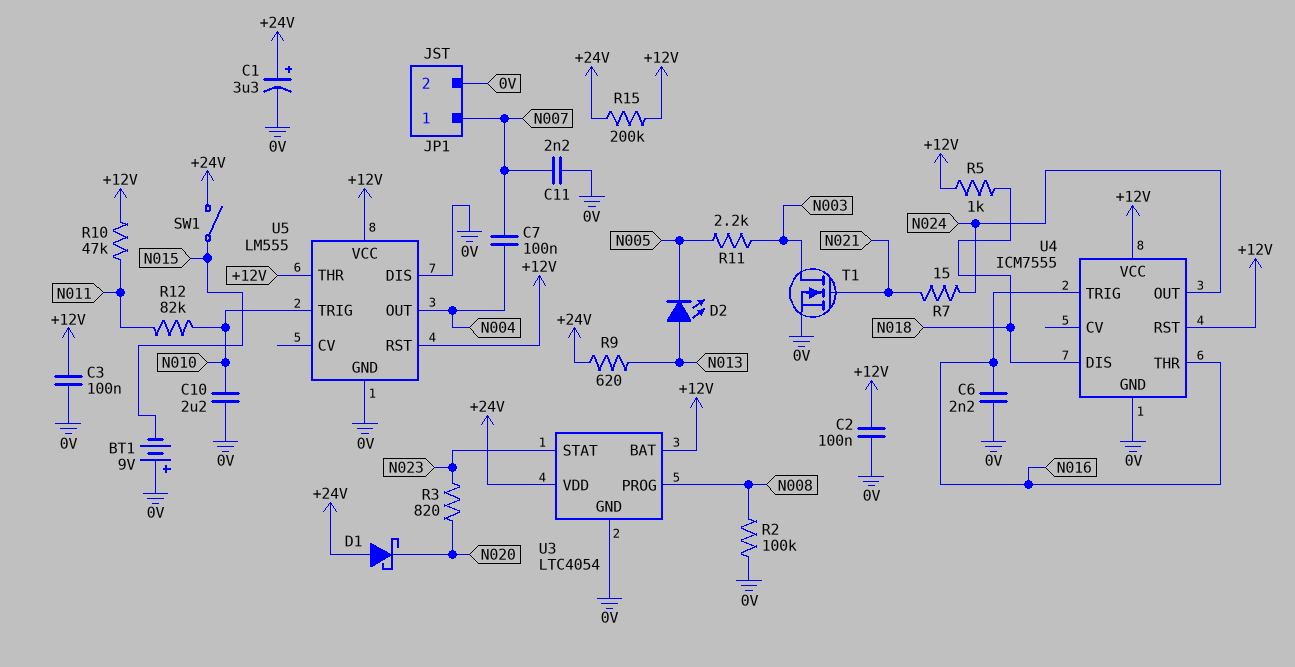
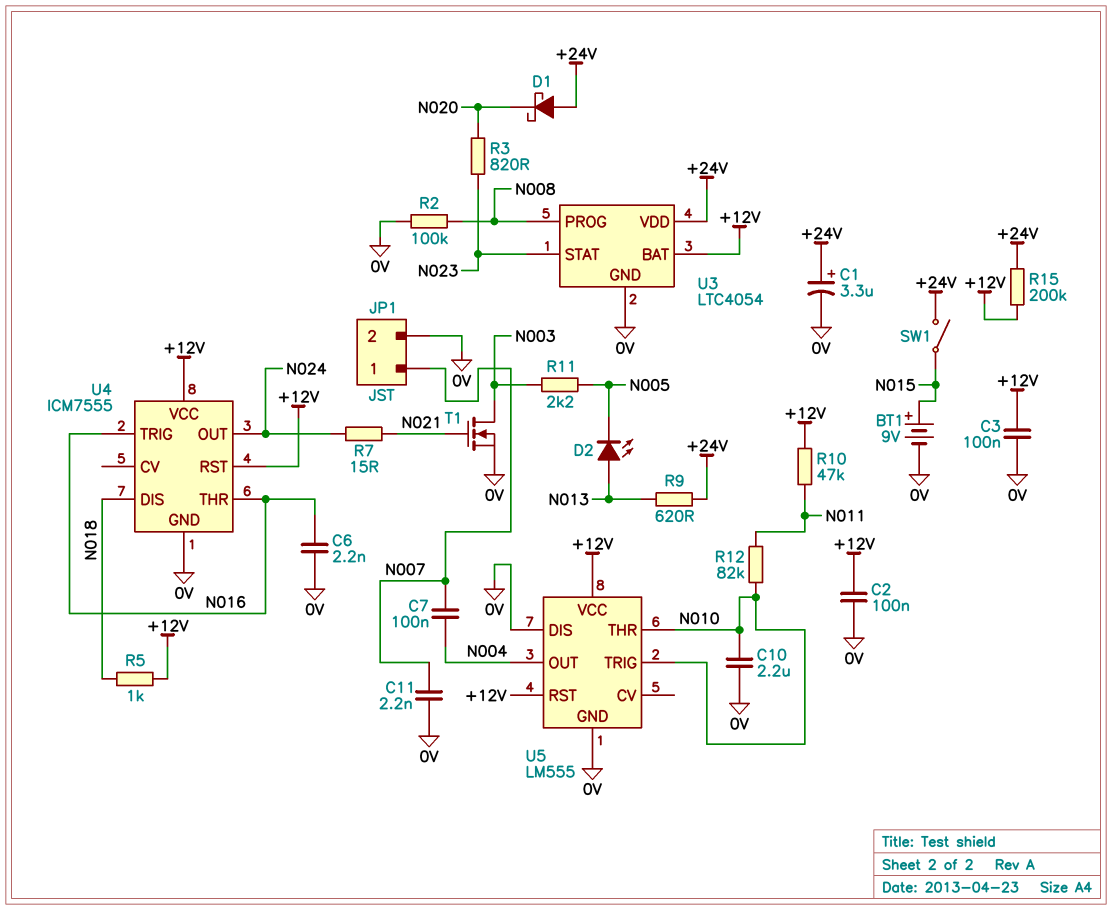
BT1: 9V (plus 0V, minus N015) -> 9V (plus N015, minus 0V)
U5 pin THR: +12V -> N010

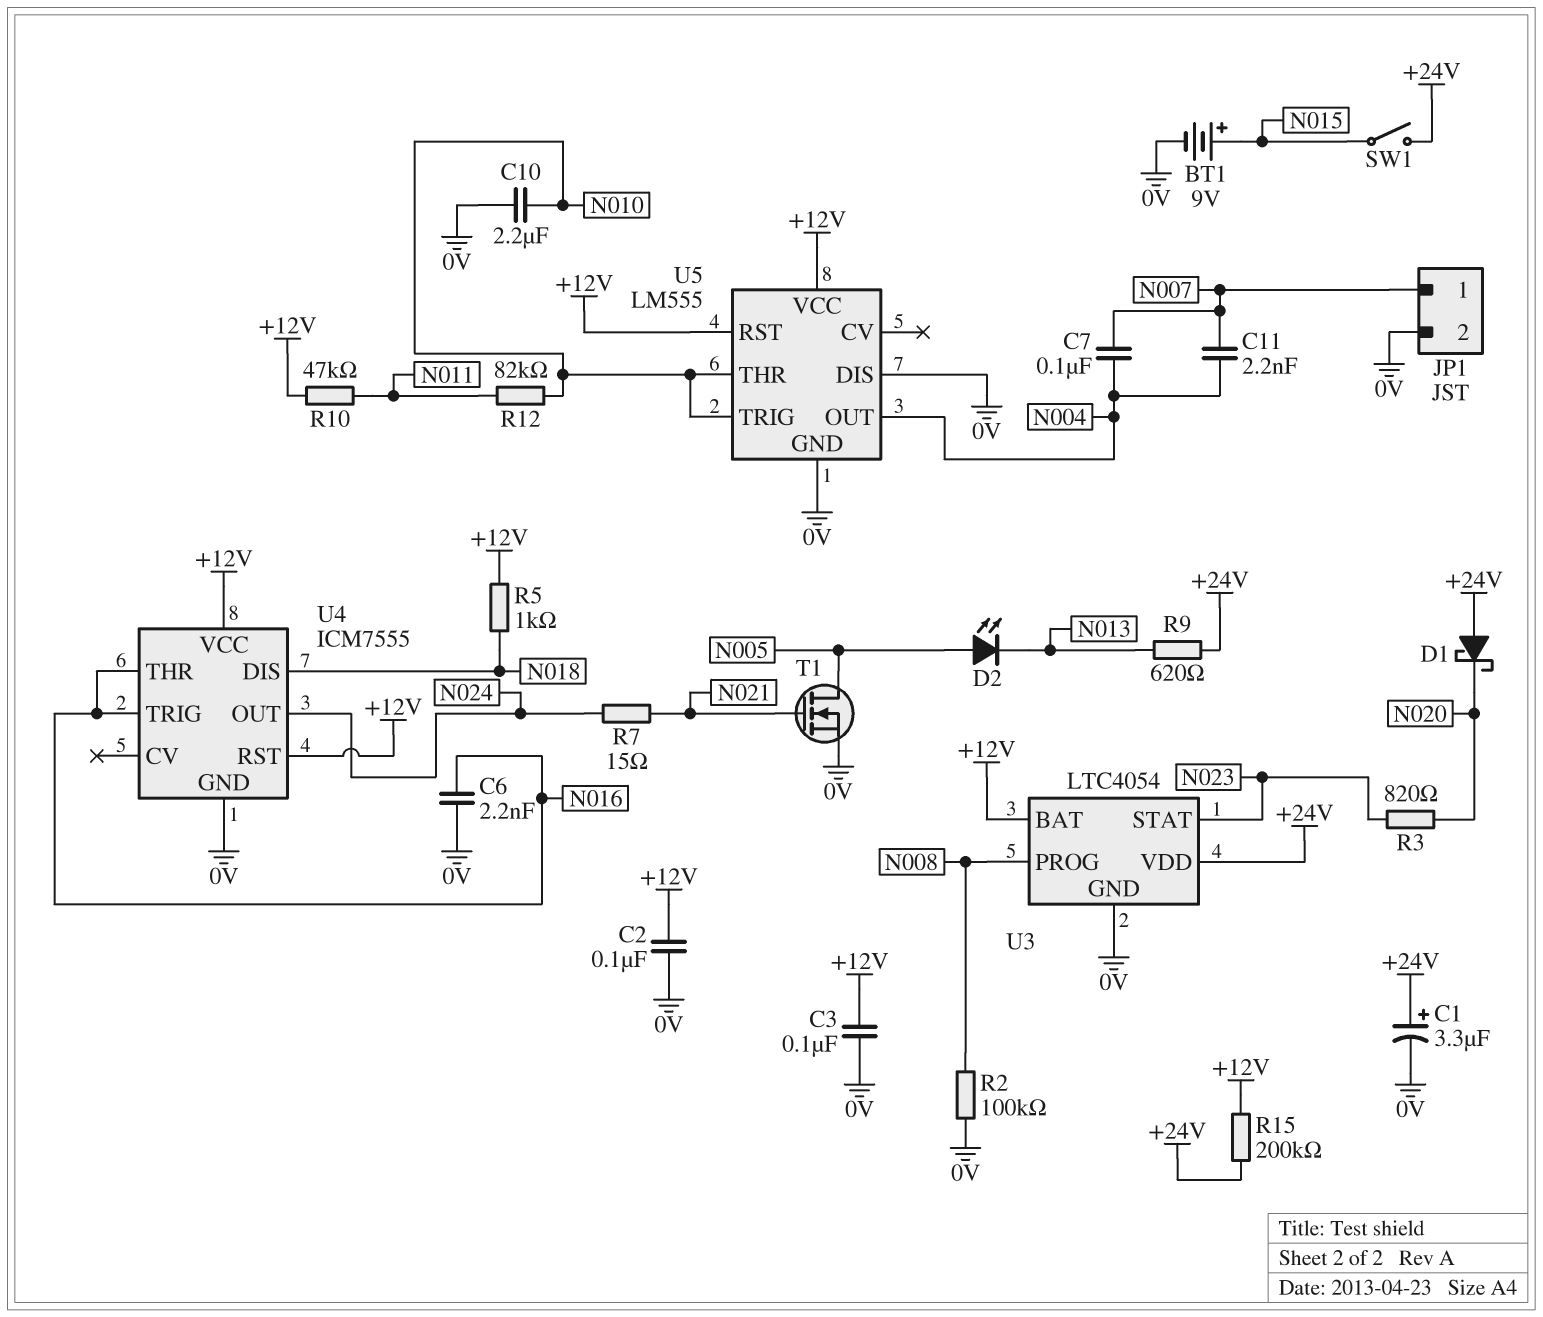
C11: 2.2nF (0V, N007) -> 2.2nF (N004, N007)
D2: LED (A N013, K N005) -> LED (A N005, K N013)
R11: 2.2k (N003, N005) -> none
T1: NMOS (G N021, D N003, S 0V) -> NMOS (G N021, D N005, S 0V)

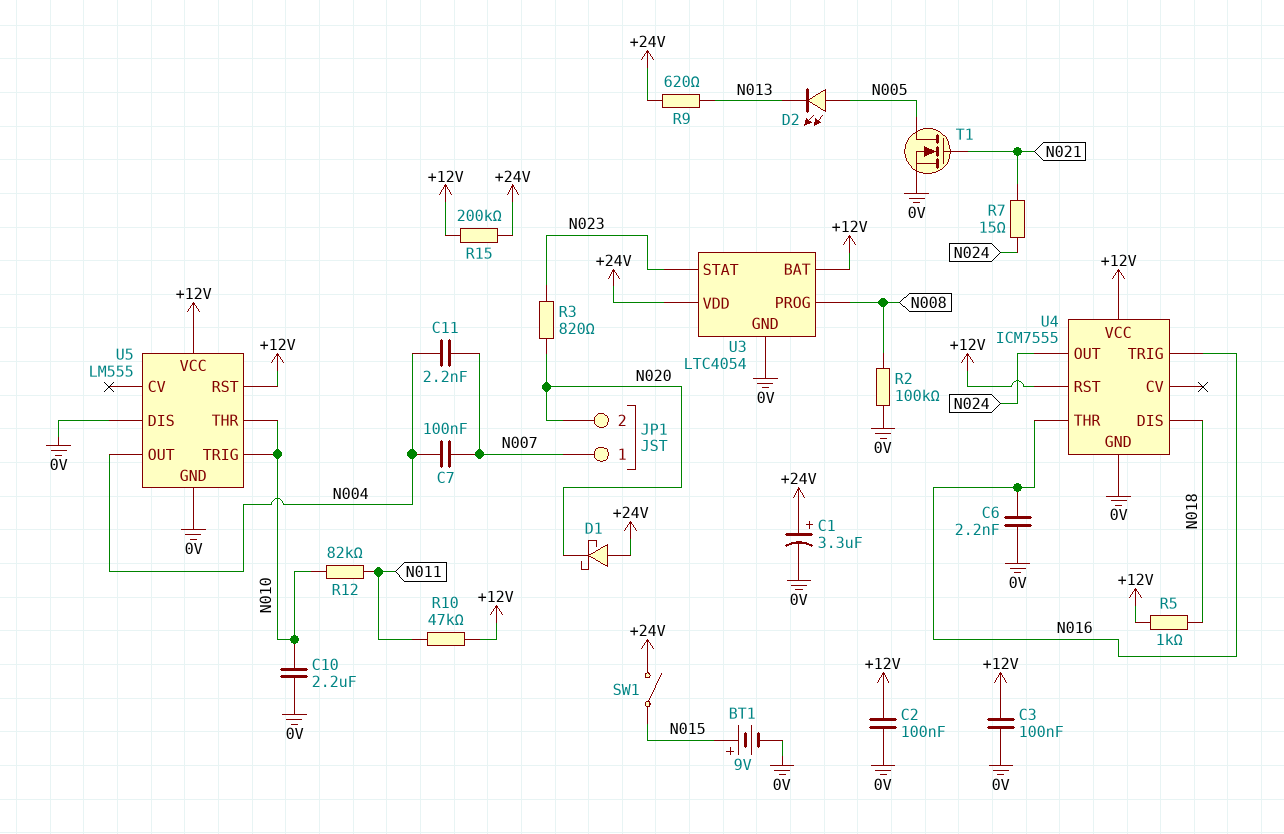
JP1 pin 2: 0V -> N020

